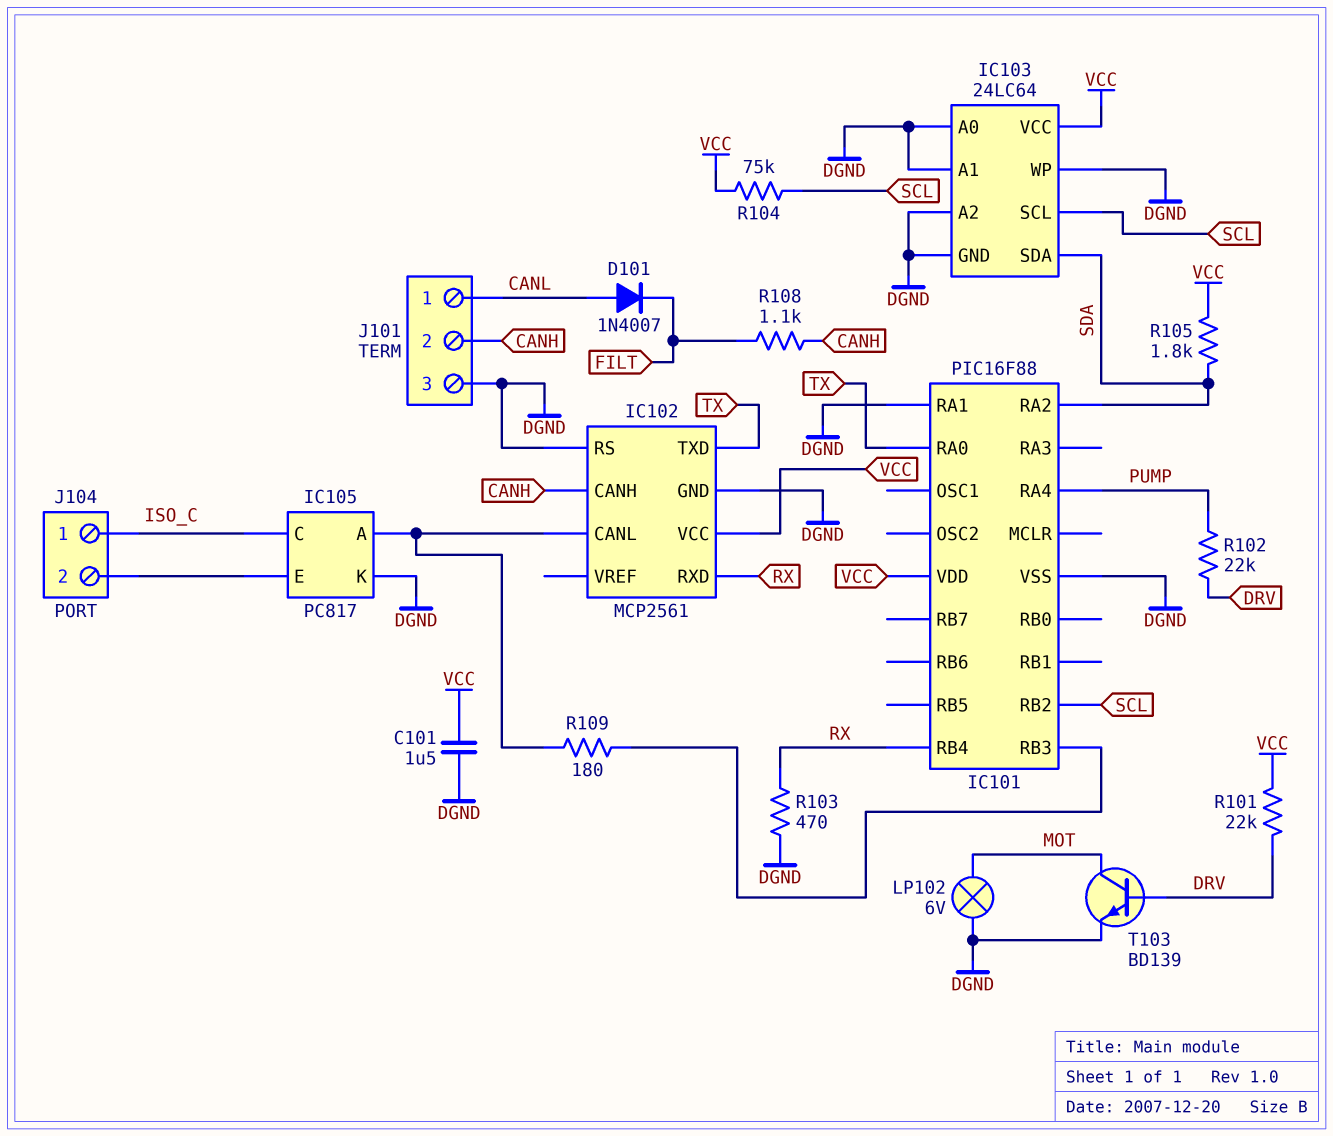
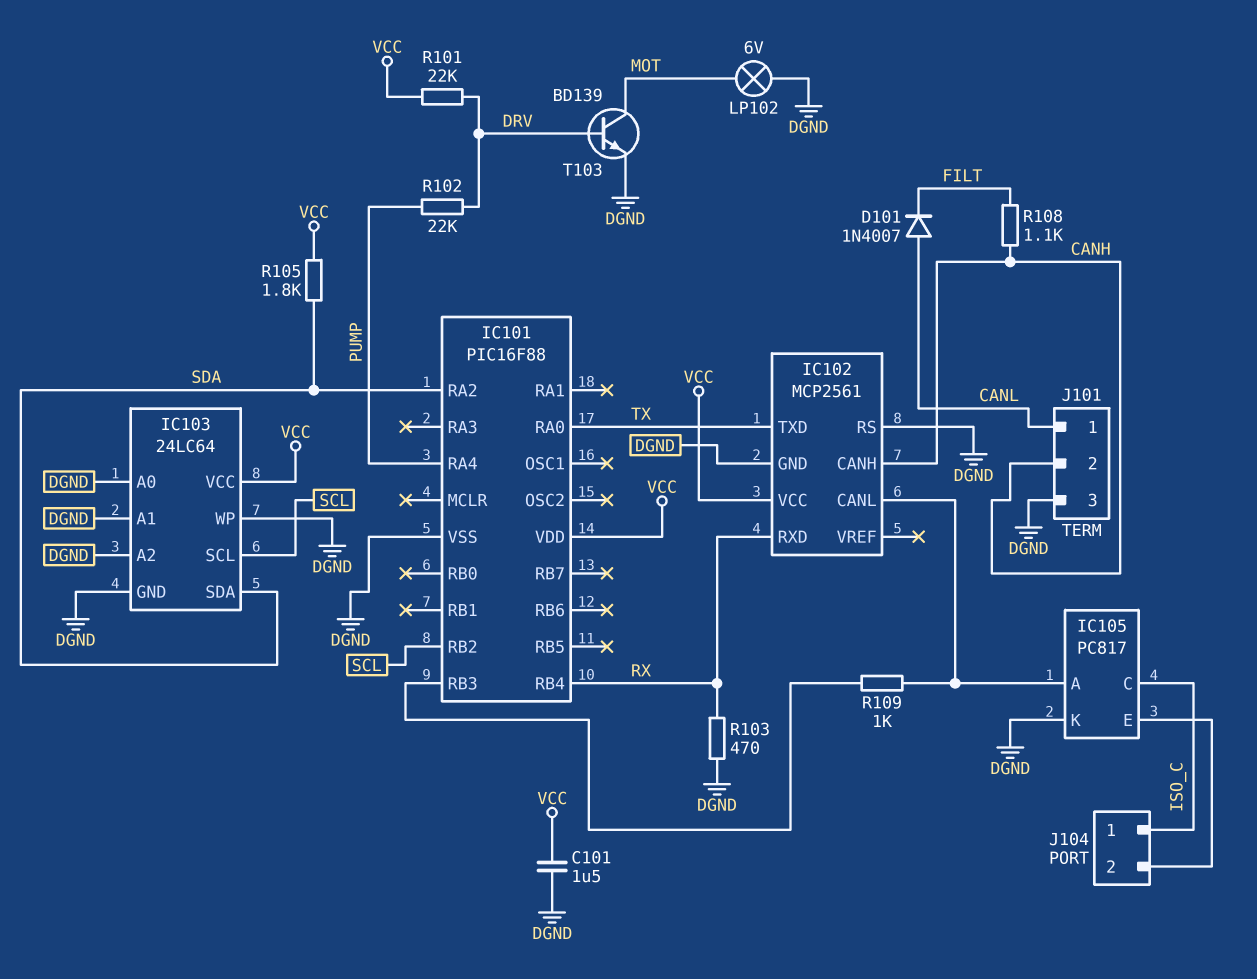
IC101 pin RA1: DGND -> none
R104: 75k (SCL, VCC) -> none
R109: 180 (IC101/RB3, IC102/CANL) -> 1k (IC101/RB3, IC102/CANL)

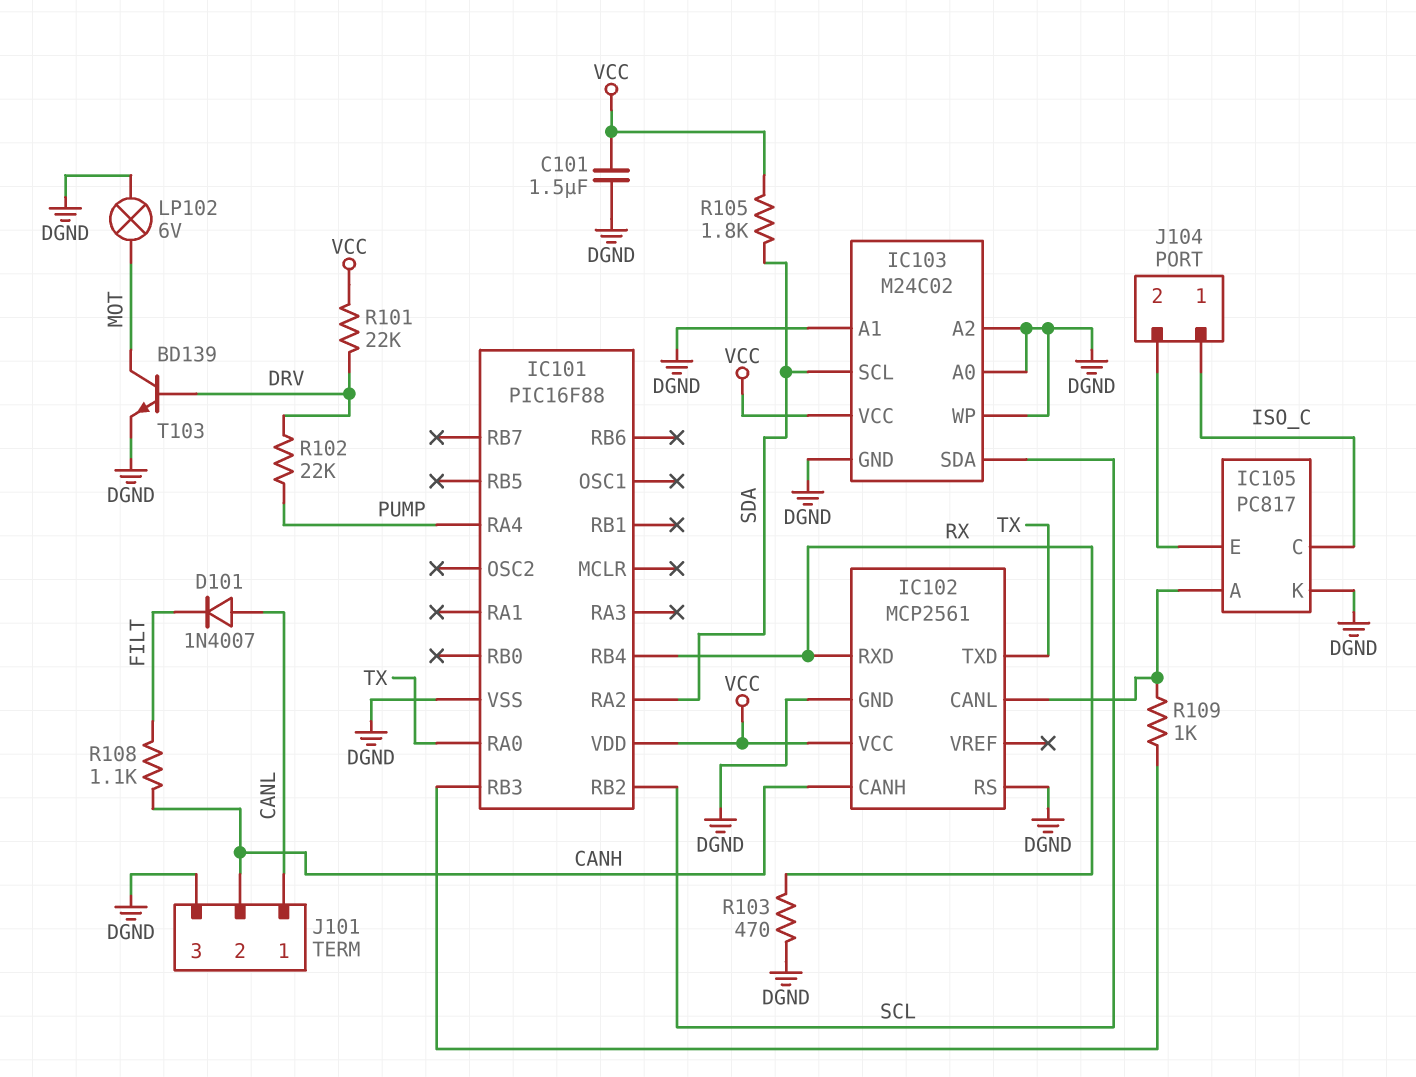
IC103: 24LC64 -> M24C02
IC103 pin SCL: SCL -> SDA
IC103 pin SDA: SDA -> SCL

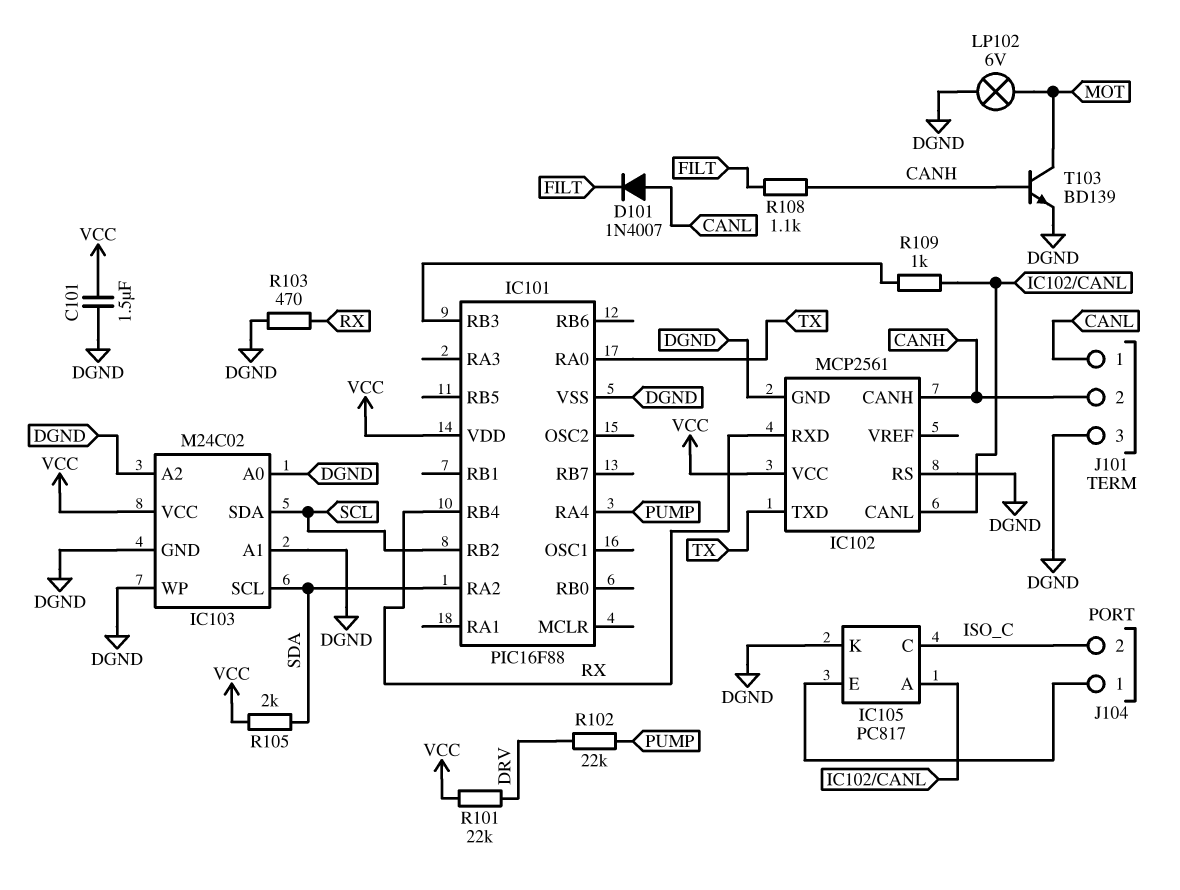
J104 pin 1: ISO_C -> IC105/E
J104 pin 2: IC105/E -> ISO_C
R105: 1.8k (SDA, VCC) -> 2k (SDA, VCC)
T103: NPN BD139 (B DRV, C MOT, E DGND) -> NPN BD139 (B CANH, C MOT, E DGND)

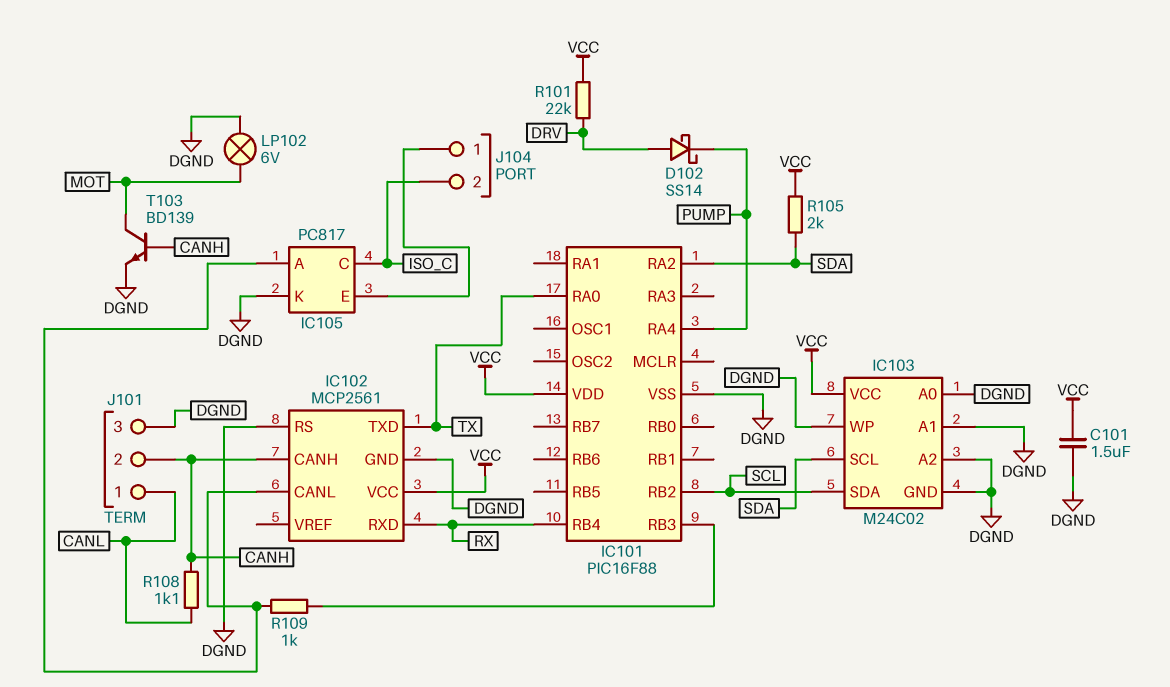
D101: diode 1N4007 (A CANL, K FILT) -> none
D102: none -> schottky SS14 (A DRV, K PUMP)
R102: 22k (DRV, PUMP) -> none
R103: 470 (DGND, RX) -> none
R108: 1.1k (CANH, FILT) -> 1.1k (CANH, CANL)

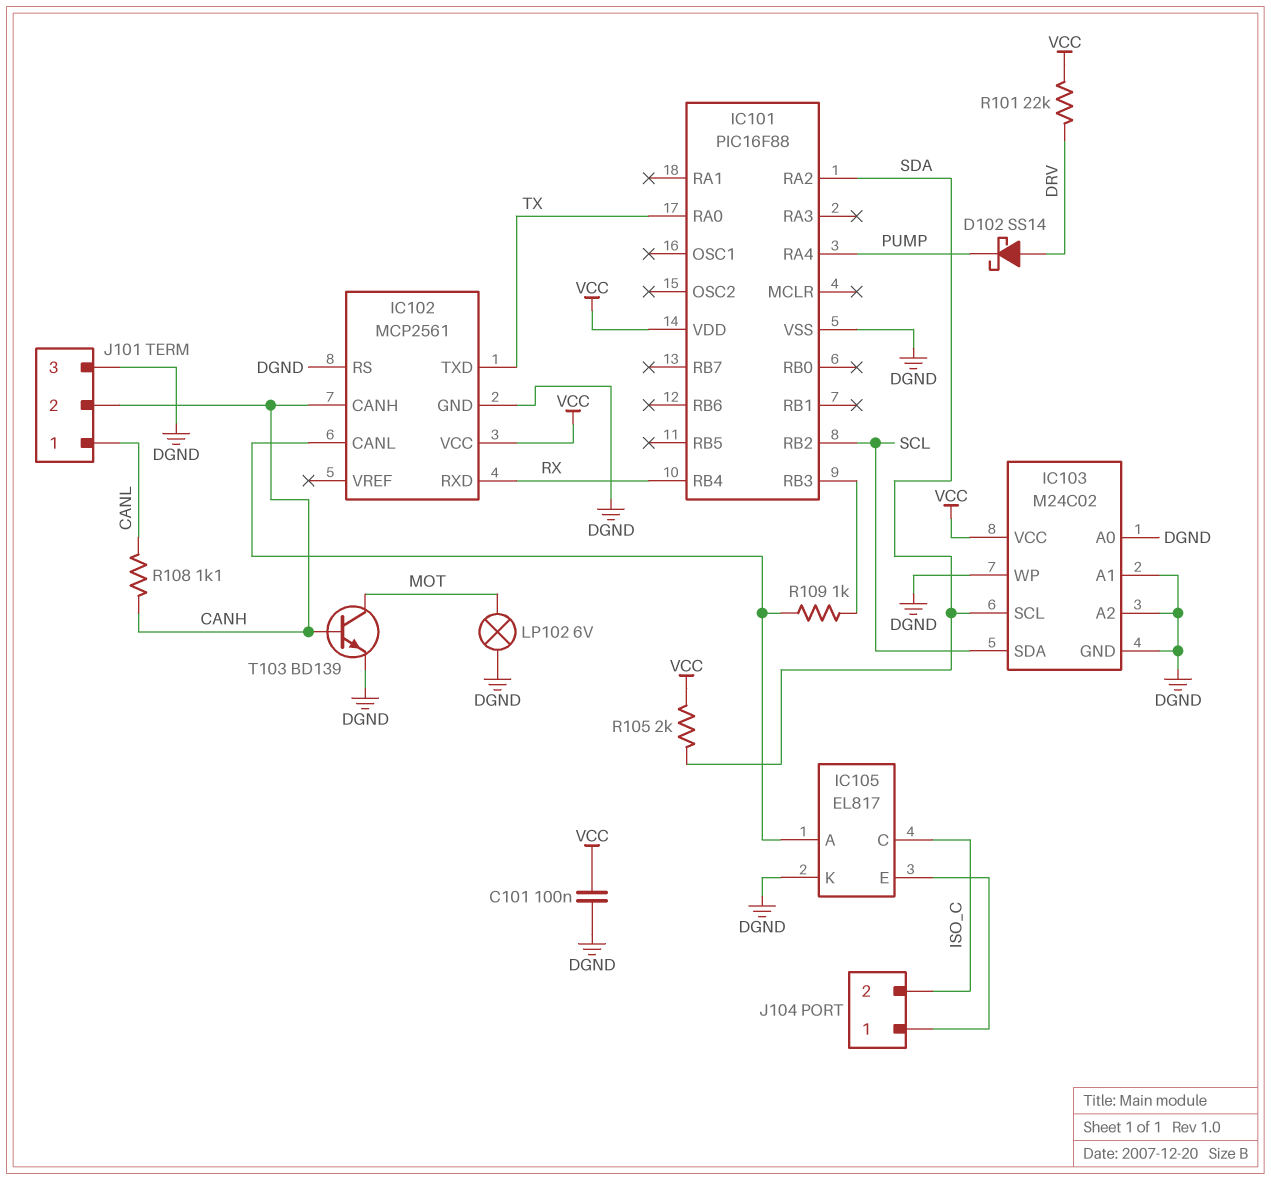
C101: 1.5uF (DGND, VCC) -> 100nF (DGND, VCC)
IC105: PC817 -> EL817

